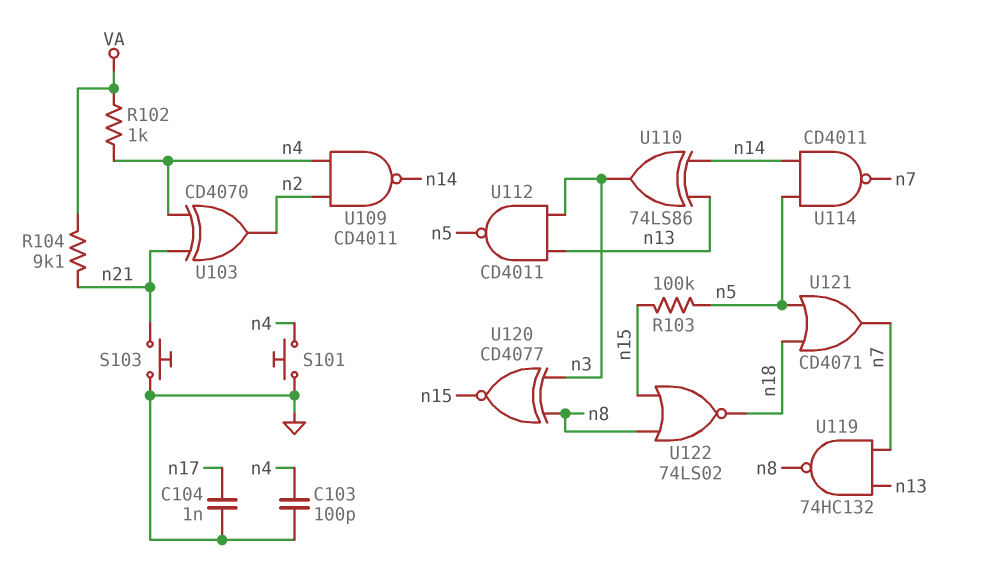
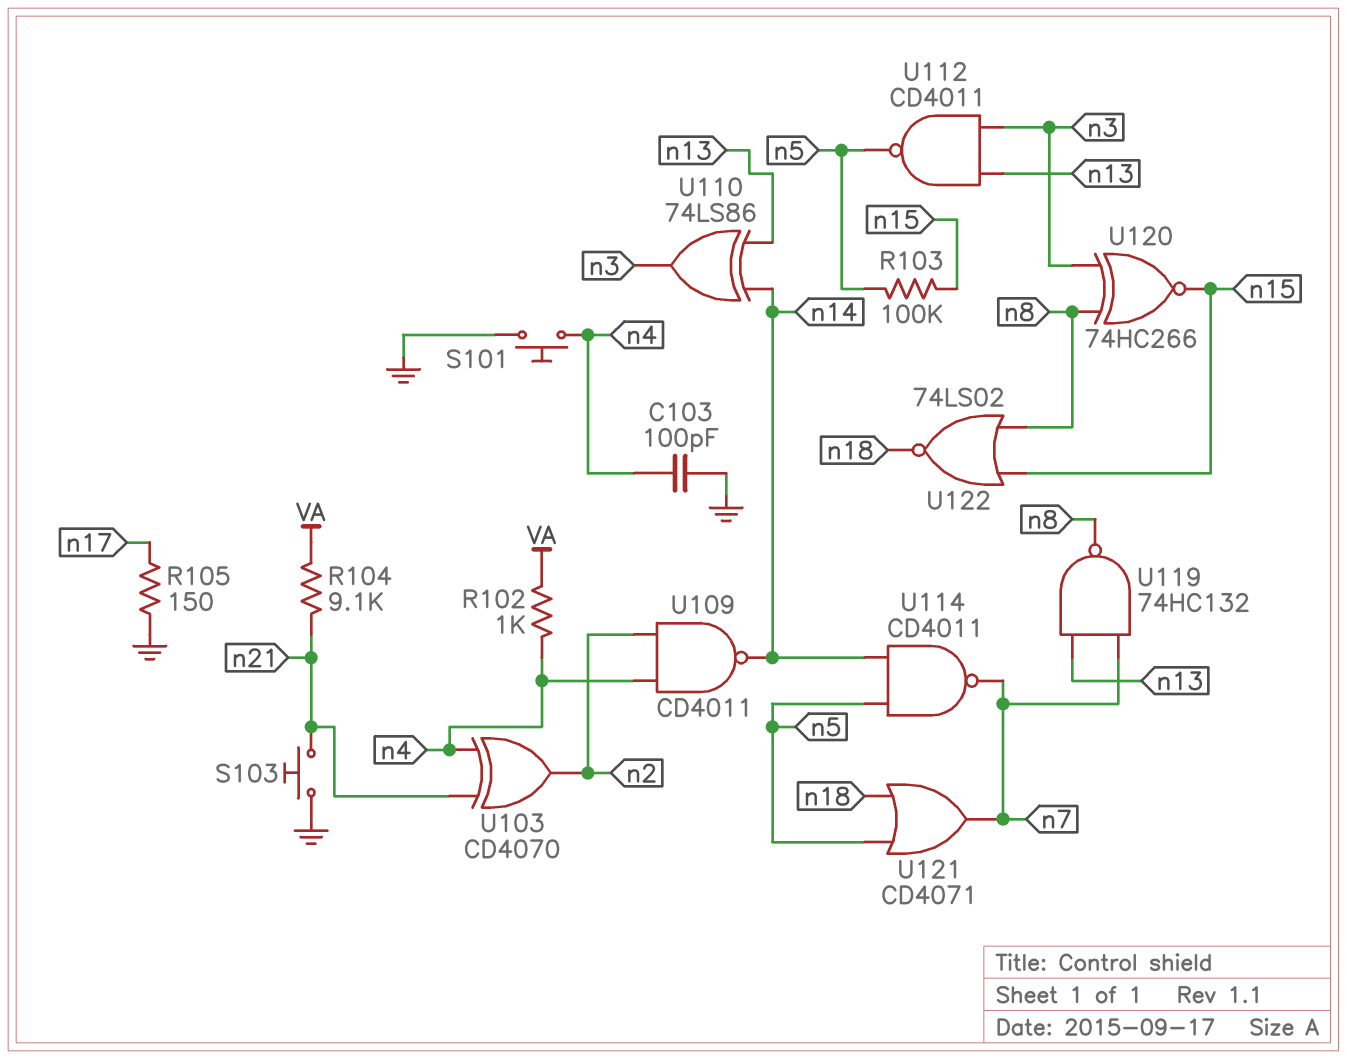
C104: 1nF (GND, n17) -> none
R105: none -> 150 (GND, n17)
U120: XNOR CD4077 (in n3, in n8, out n15) -> XNOR 74HC266 (in n3, in n8, out n15)

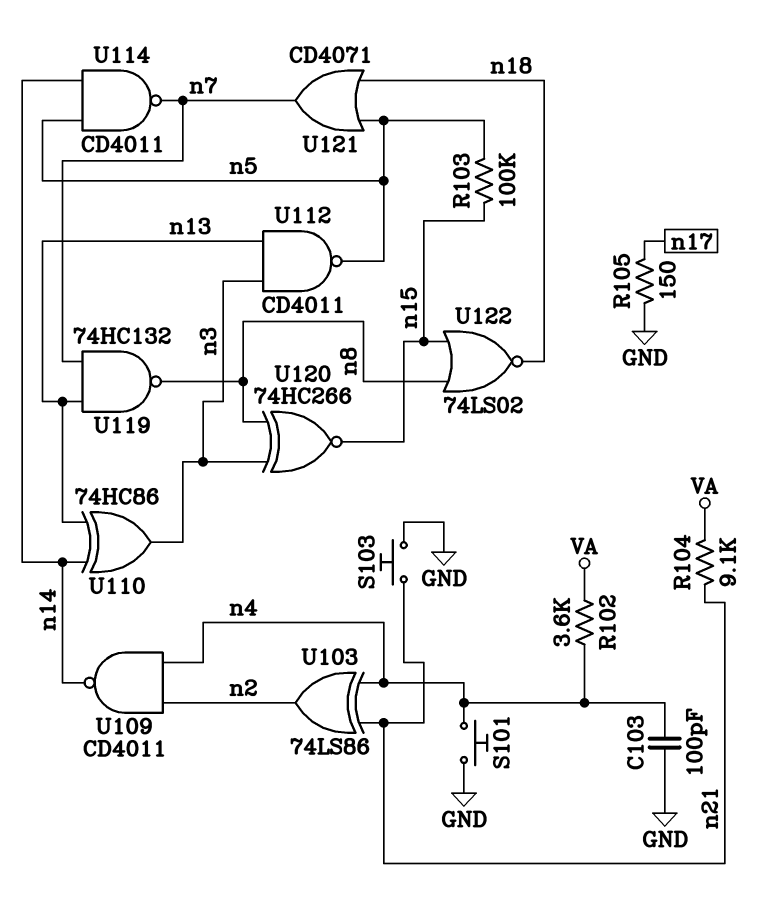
R102: 1k (VA, n4) -> 3.6k (VA, n4)
U103: XOR CD4070 (in n4, in n21, out n2) -> XOR 74LS86 (in n4, in n21, out n2)
U110: XOR 74LS86 (in n13, in n14, out n3) -> XOR 74HC86 (in n13, in n14, out n3)

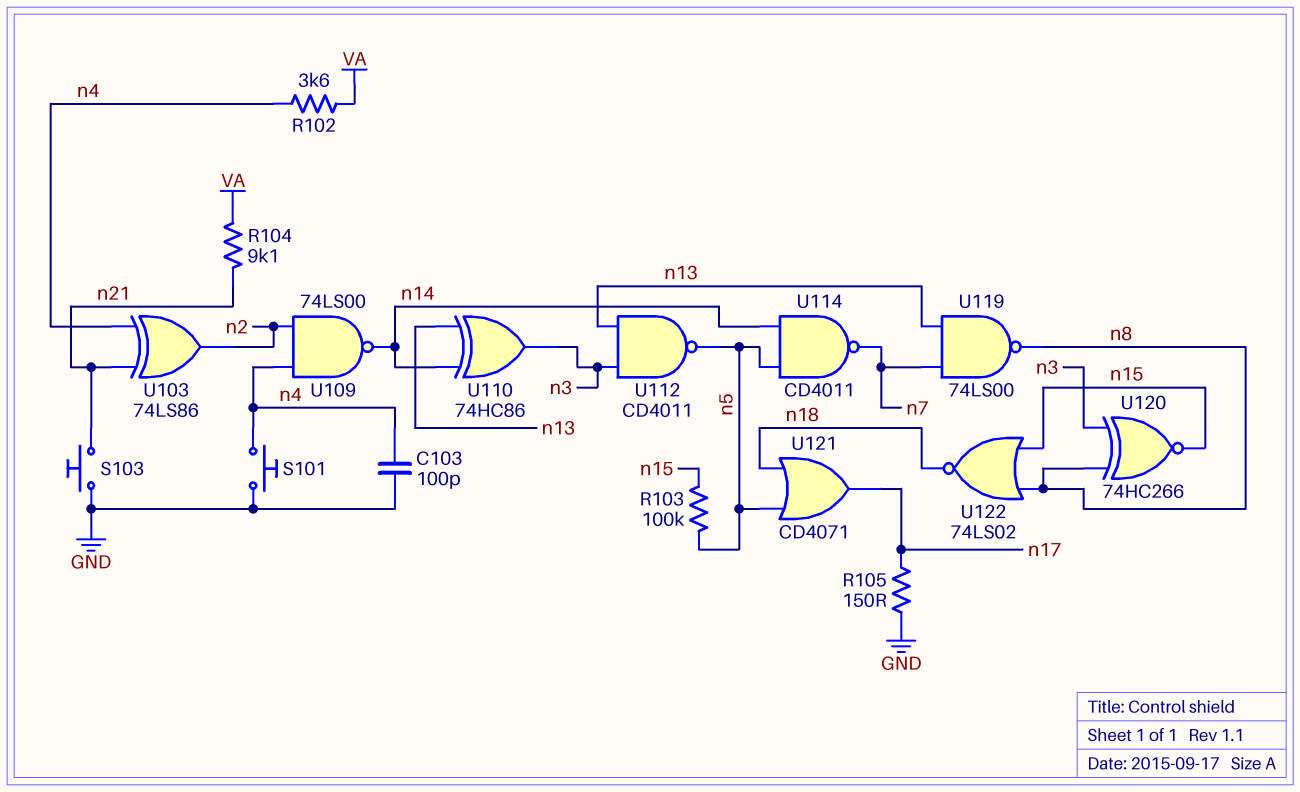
U109: NAND CD4011 (in n2, in n4, out n14) -> NAND 74LS00 (in n2, in n4, out n14)
U119: NAND 74HC132 (in n7, in n13, out n8) -> NAND 74LS00 (in n7, in n13, out n8)
U121: OR CD4071 (in n5, in n18, out n7) -> OR CD4071 (in n5, in n18, out n17)

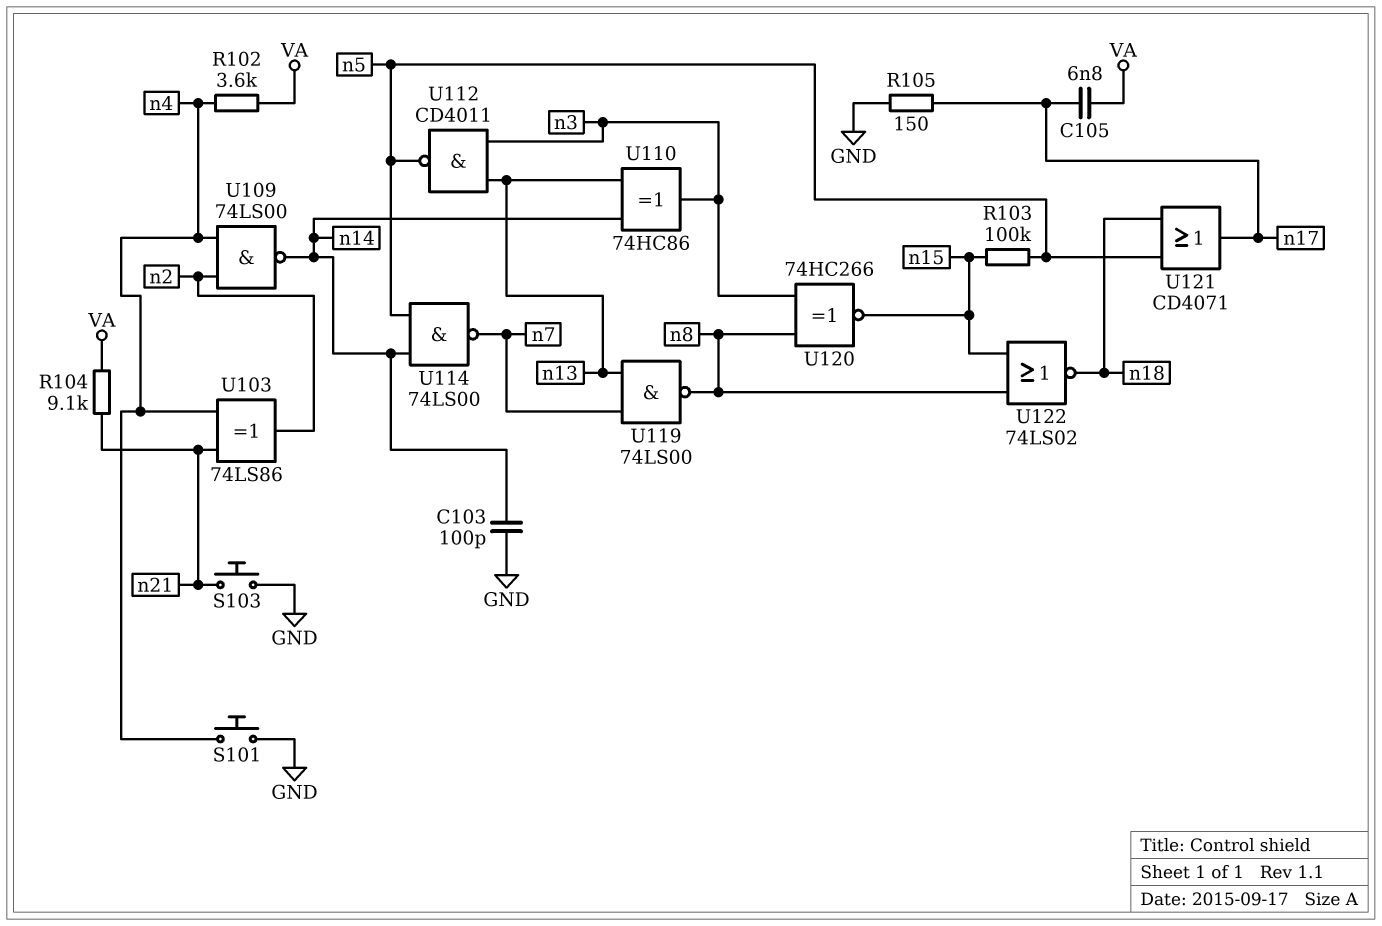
C103: 100pF (GND, n4) -> 100pF (GND, n14)
C105: none -> 6.8nF (VA, n17)
U114: NAND CD4011 (in n5, in n14, out n7) -> NAND 74LS00 (in n5, in n14, out n7)

